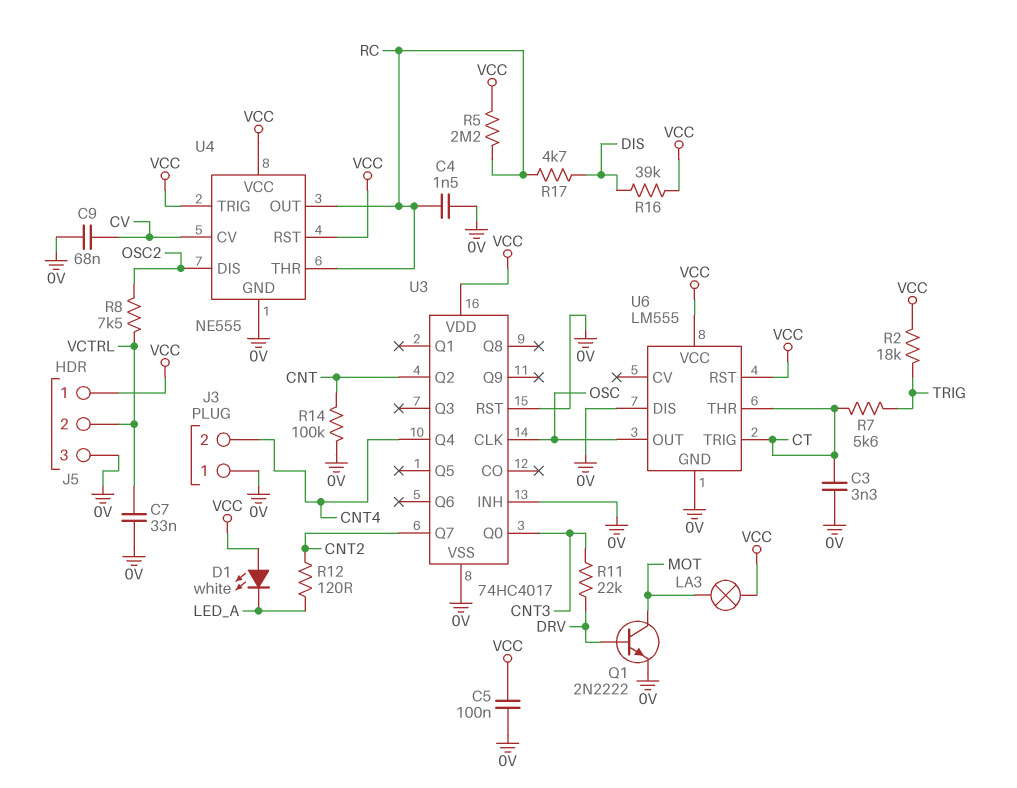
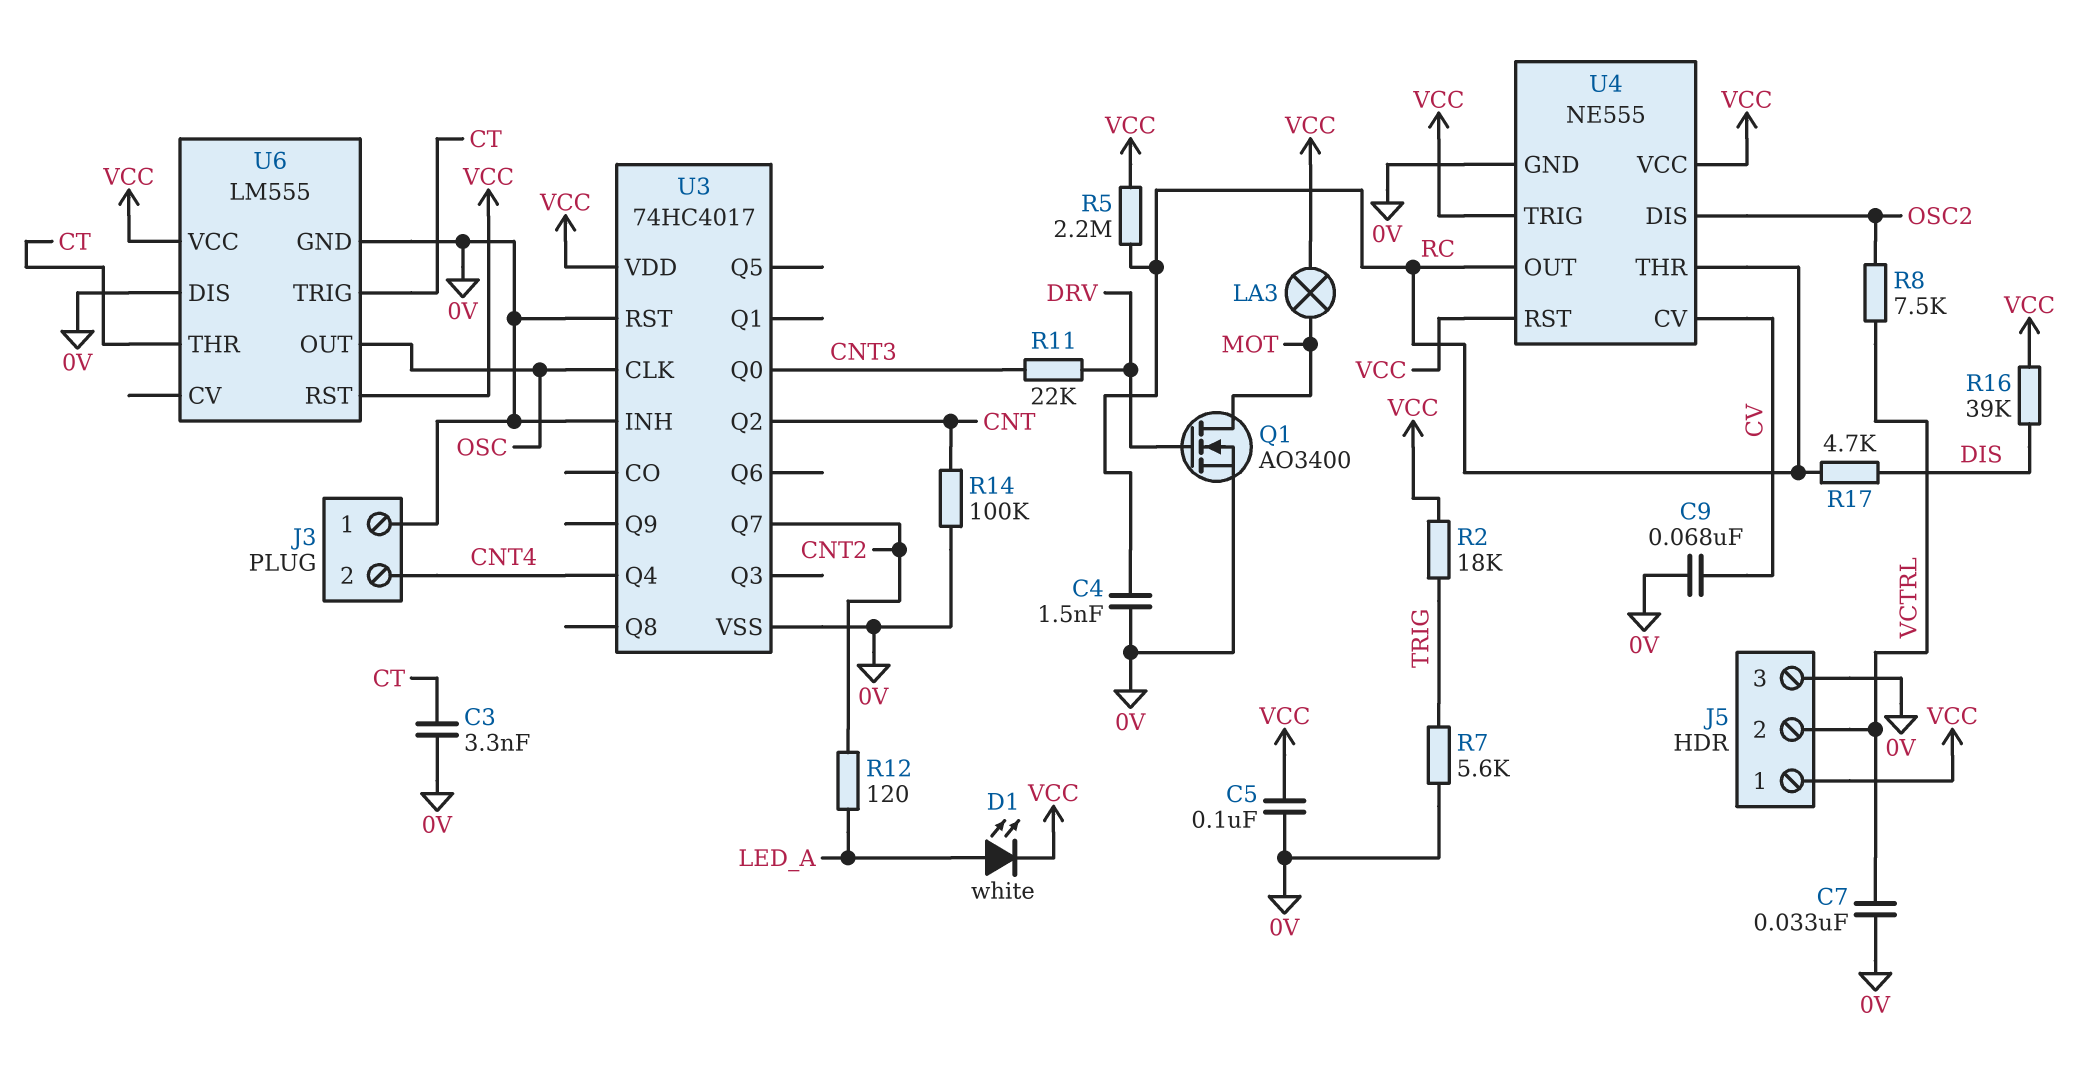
D1: LED white (A VCC, K LED_A) -> LED white (A LED_A, K VCC)
Q1: NPN 2N2222 (B DRV, C MOT, E 0V) -> NMOS AO3400 (G DRV, D MOT, S 0V)
R7: 5.6k (CT, TRIG) -> 5.6k (0V, TRIG)

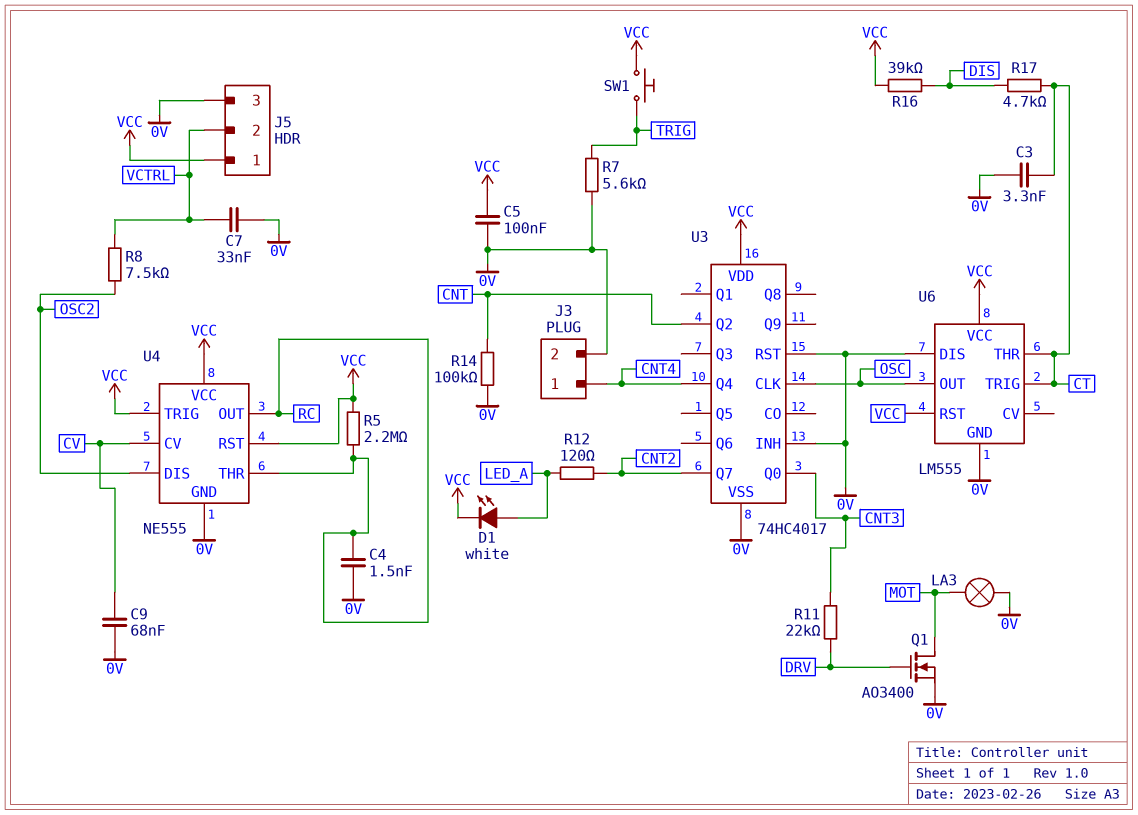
J3 pin 1: 0V -> CNT4
J3 pin 2: CNT4 -> 0V
LA3: lamp (MOT, VCC) -> lamp (0V, MOT)
R2: 18k (TRIG, VCC) -> none
R17: 4.7k (DIS, RC) -> 4.7k (CT, DIS)
SW1: none -> button (TRIG, VCC)

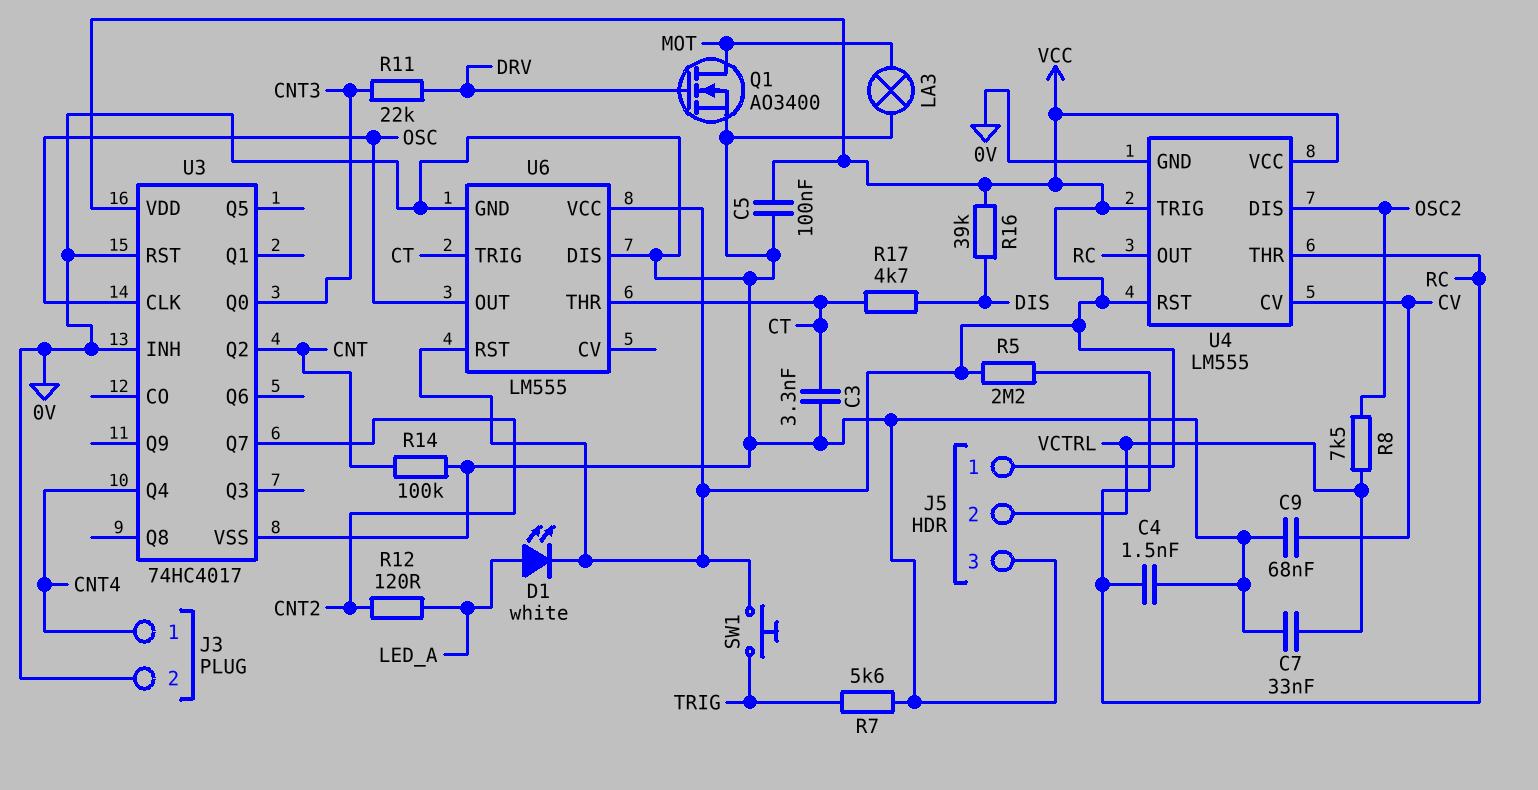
U4: NE555 -> LM555

